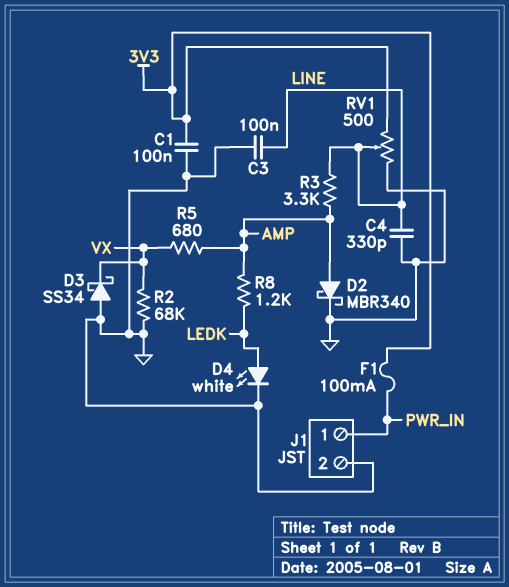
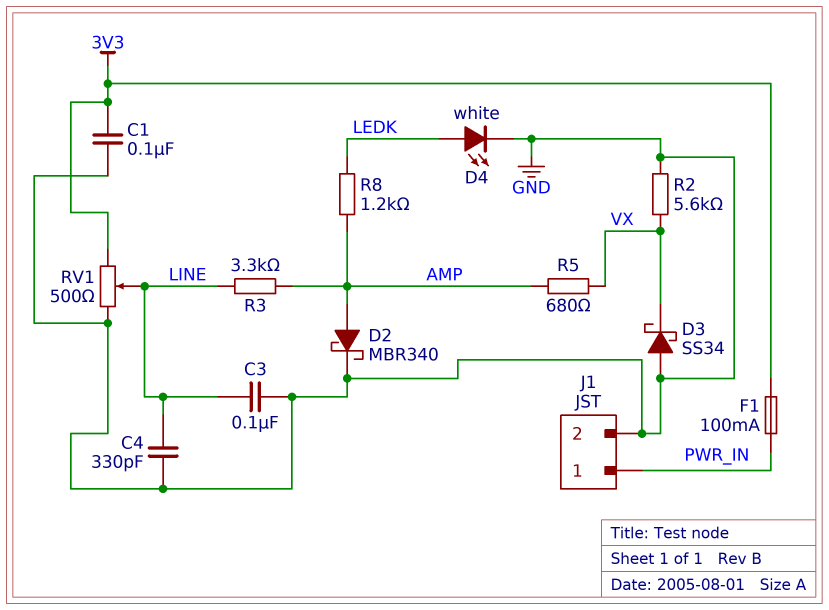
R2: 68k (GND, VX) -> 5.6k (GND, VX)

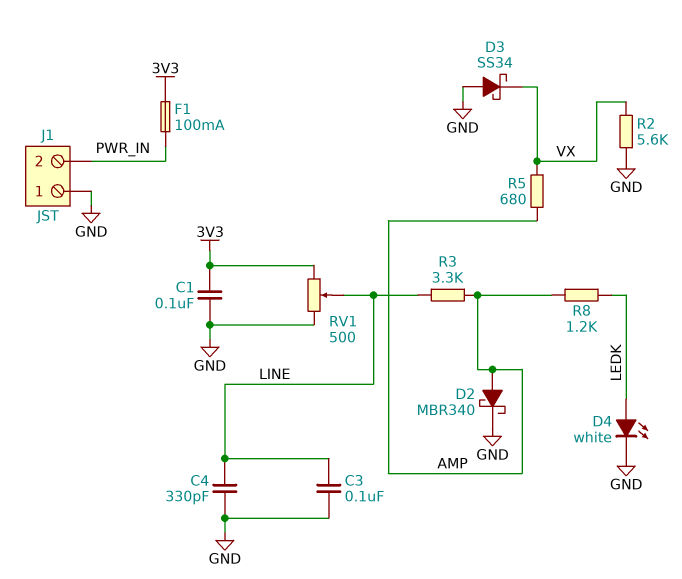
J1 pin 1: PWR_IN -> GND
J1 pin 2: GND -> PWR_IN

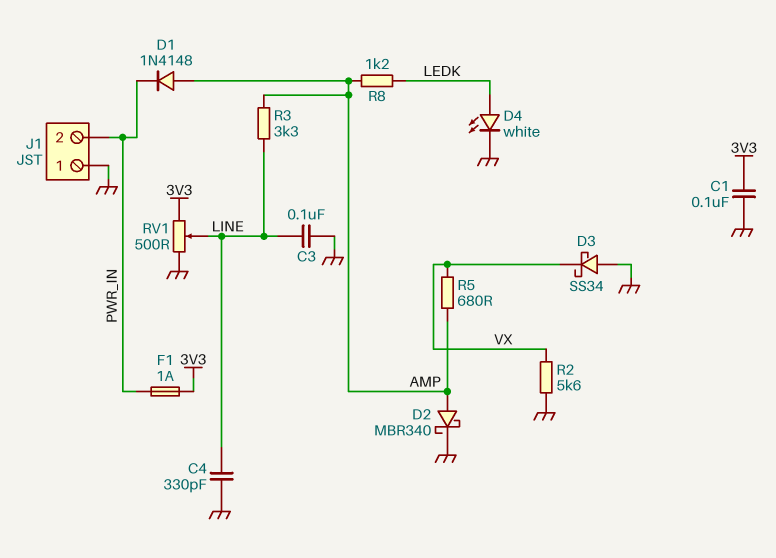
D1: none -> diode 1N4148 (A AMP, K PWR_IN)
F1: 100mA (3V3, PWR_IN) -> 1A (3V3, PWR_IN)

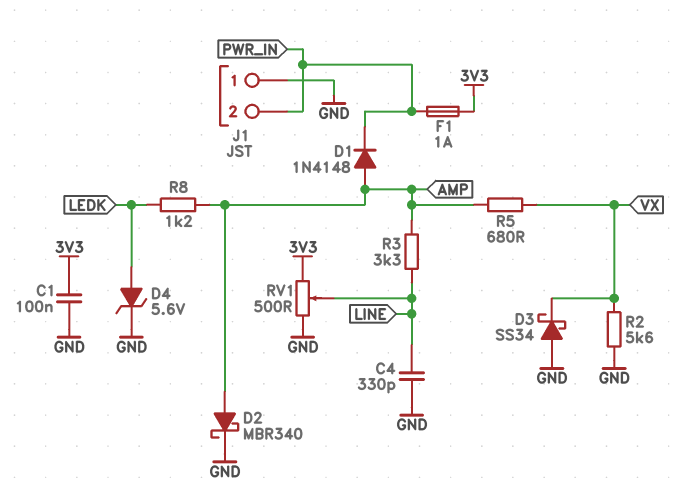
C3: 100nF (GND, LINE) -> none
D4: LED white (A LEDK, K GND) -> zener 5.6V (A LEDK, K GND)

